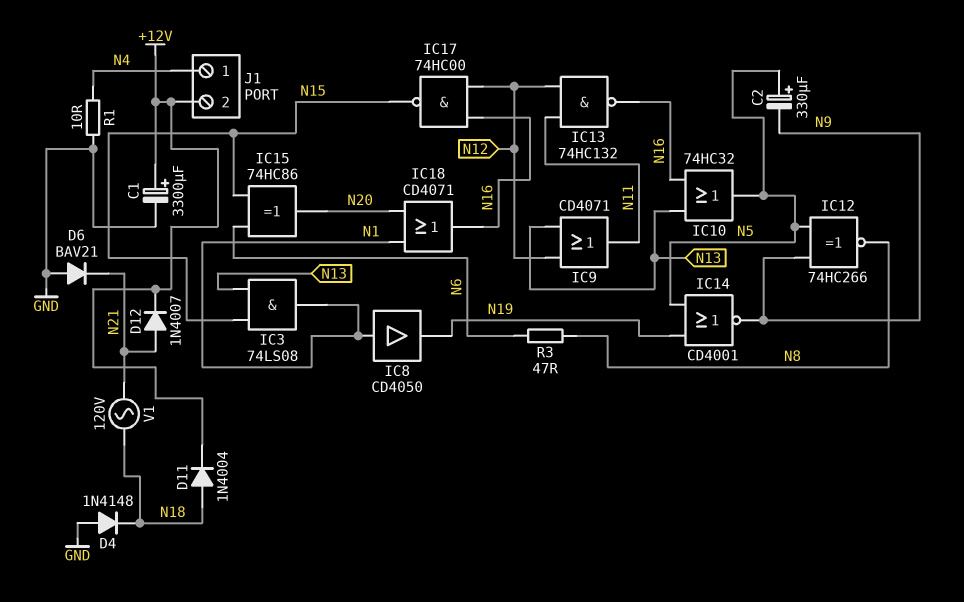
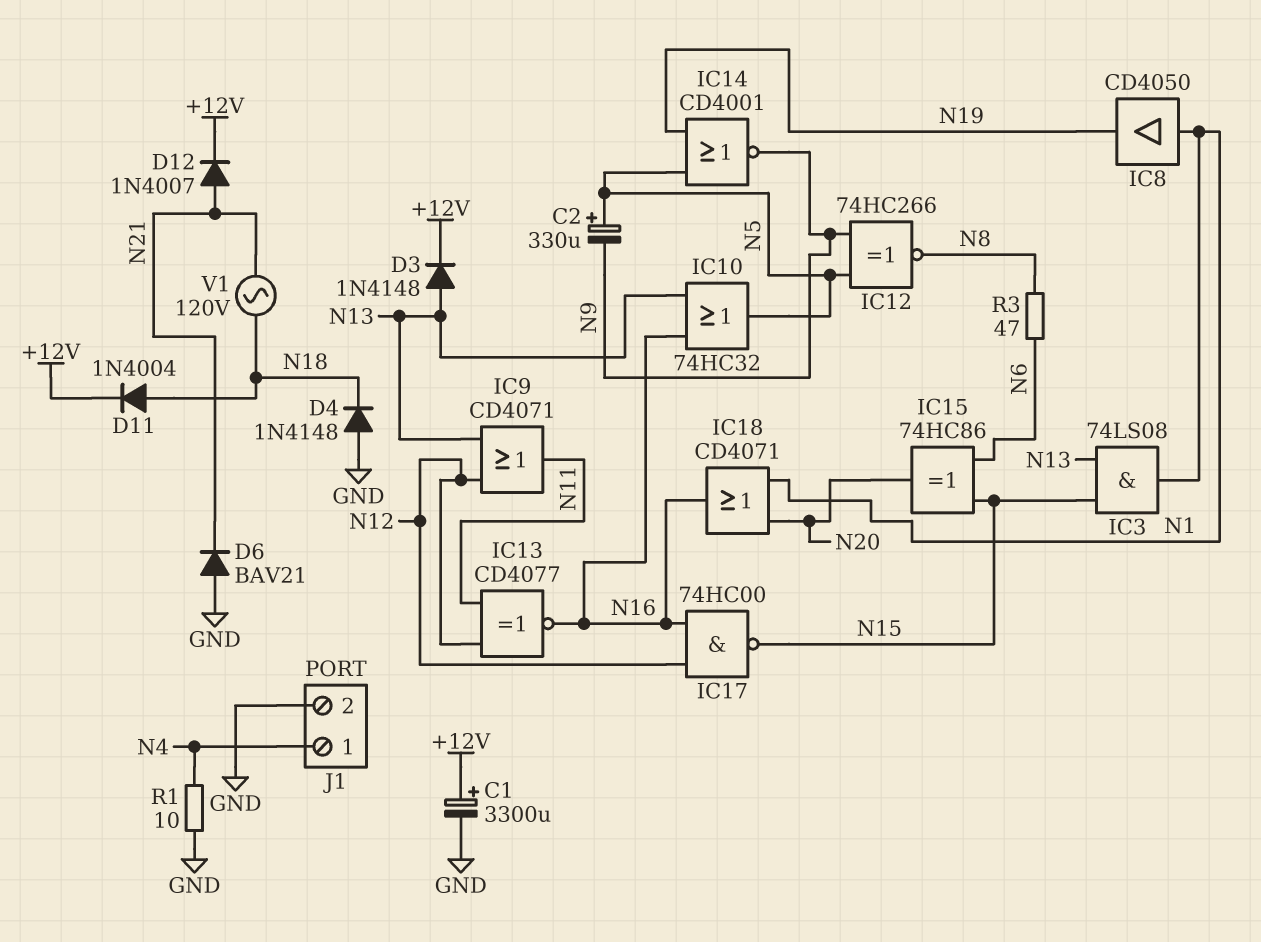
D3: none -> diode 1N4148 (A N13, K +12V)
IC13: NAND 74HC132 (in N11, in N12, out N16) -> XNOR CD4077 (in N11, in N12, out N16)
J1 pin 2: +12V -> GND

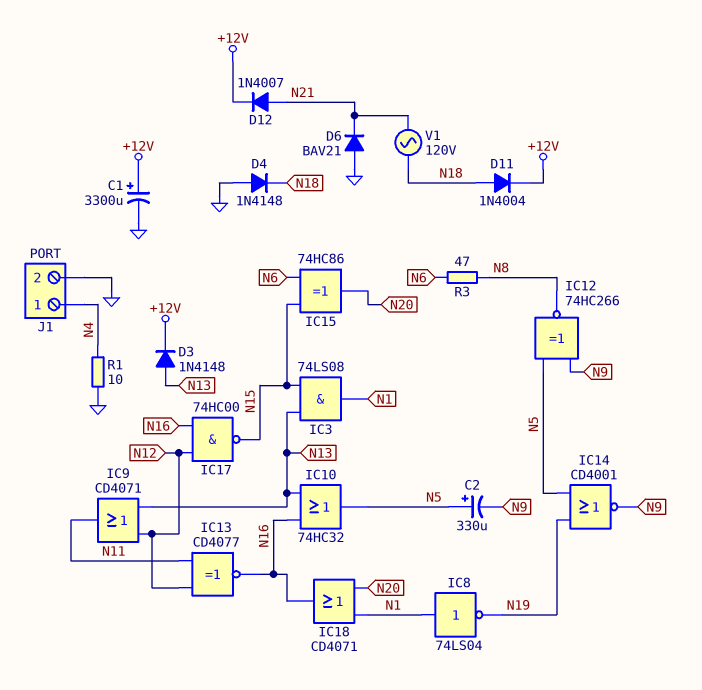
IC8: buffer CD4050 (in N1, out N19) -> NOT 74LS04 (in N1, out N19)

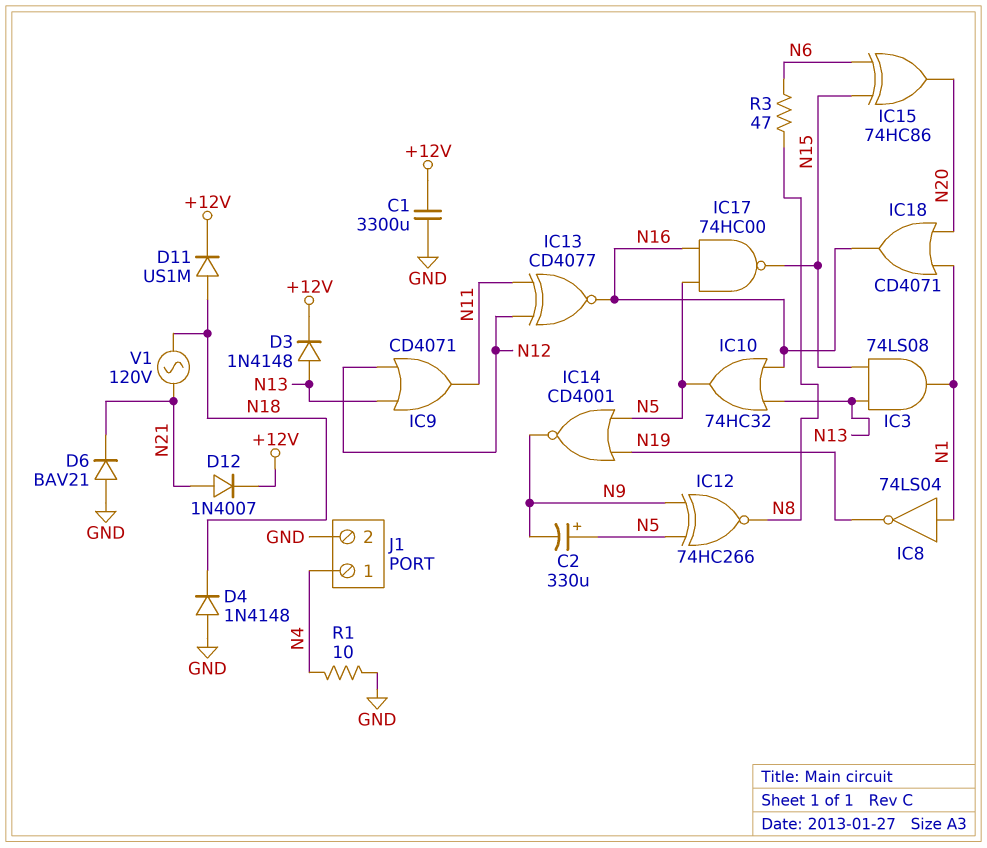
C1: 3300uF (plus +12V, minus GND) -> 3300uF (+12V, GND)
D11: diode 1N4004 (A N18, K +12V) -> diode US1M (A N18, K +12V)
IC17: NAND 74HC00 (in N12, in N16, out N15) -> NAND 74HC00 (in N5, in N16, out N15)

